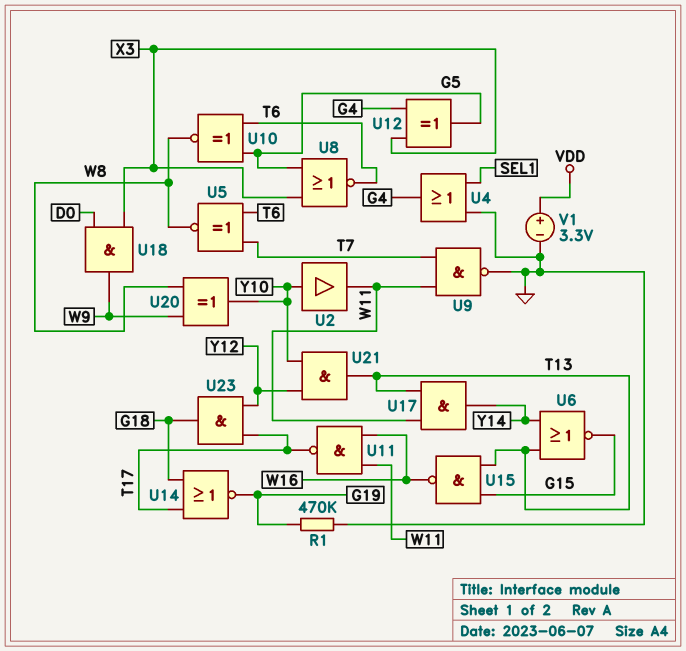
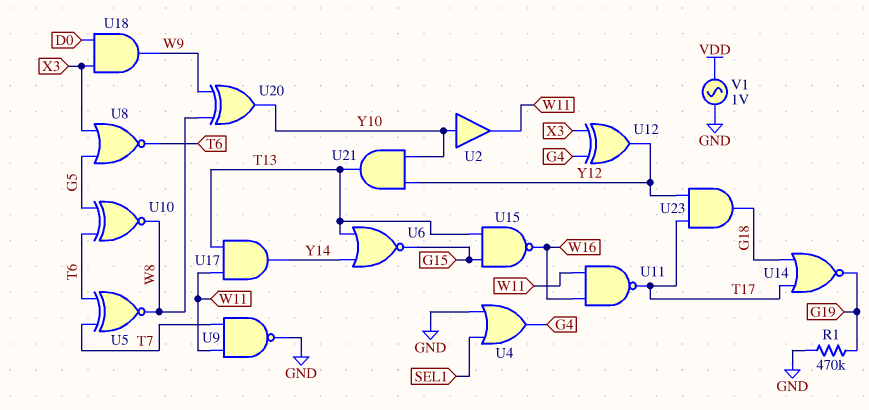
U12: XOR (in G4, in X3, out G5) -> XOR (in G4, in X3, out Y12)
V1: 3.3V (plus VDD, minus GND) -> AC 1V (GND, VDD)

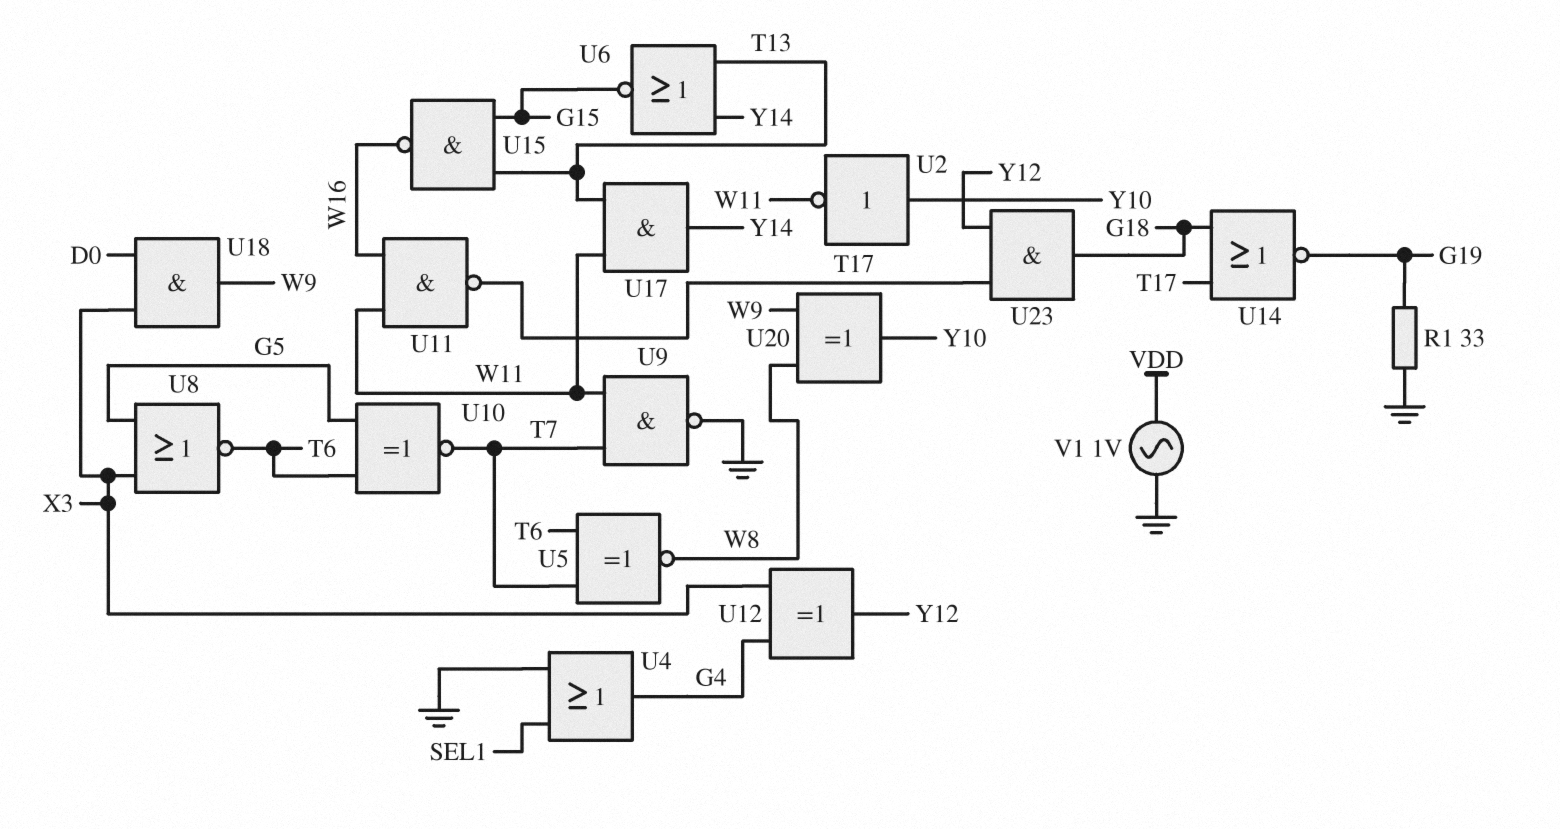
R1: 470k (G19, GND) -> 33 (G19, GND)
U2: buffer (in Y10, out W11) -> NOT (in Y10, out W11)
U10: XNOR (in G5, in T6, out W8) -> XNOR (in G5, in T6, out T7)
U21: AND (in Y10, in Y12, out T13) -> none

